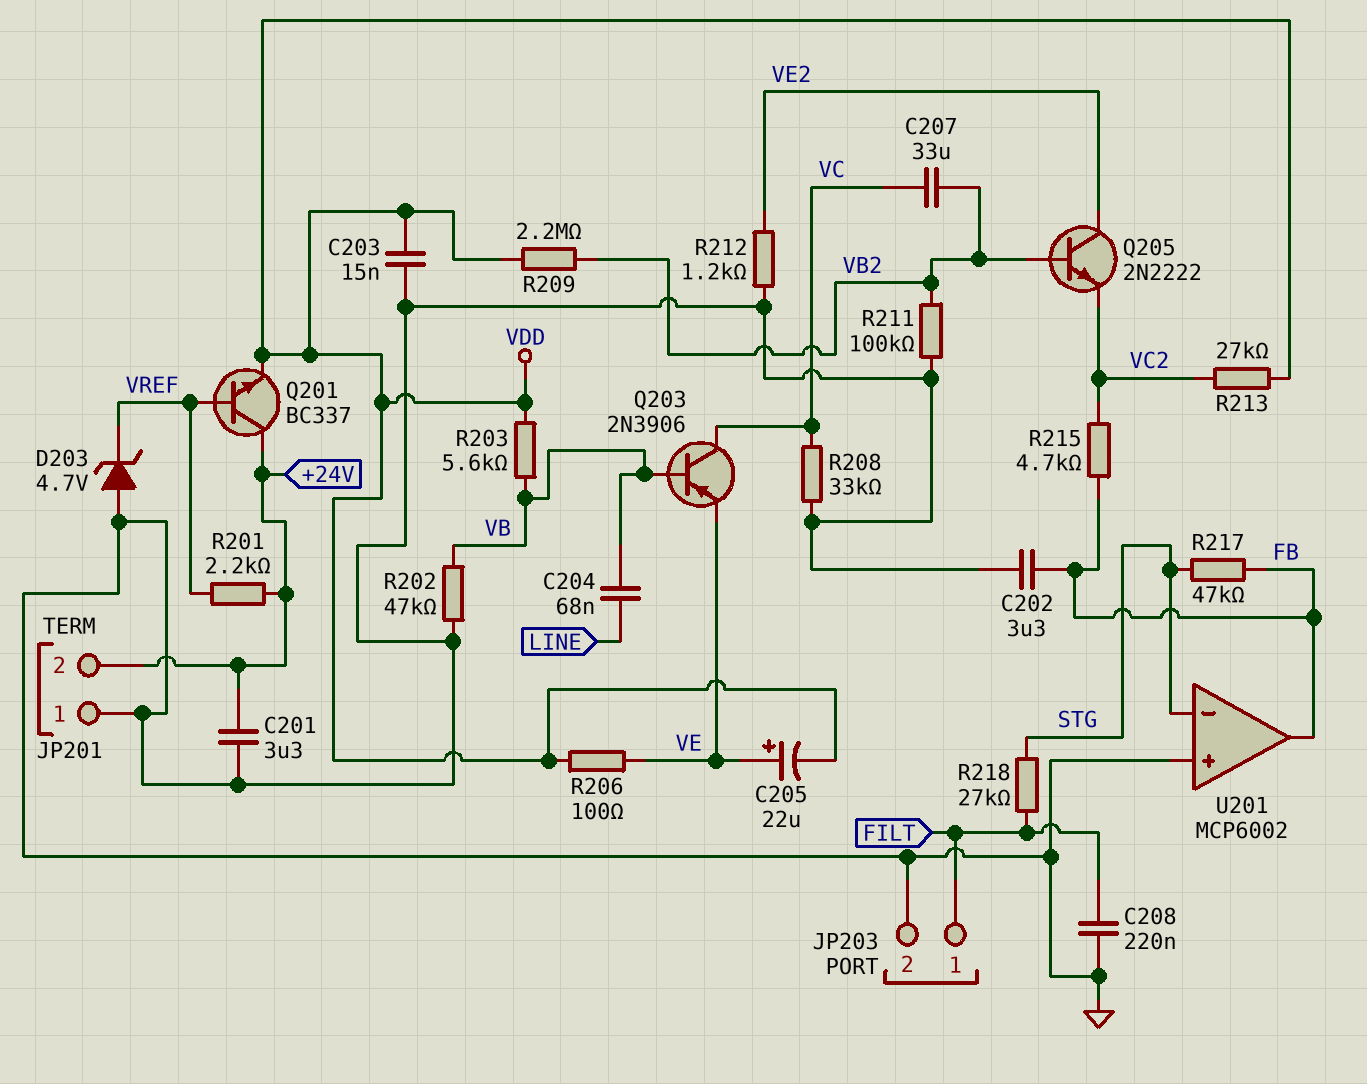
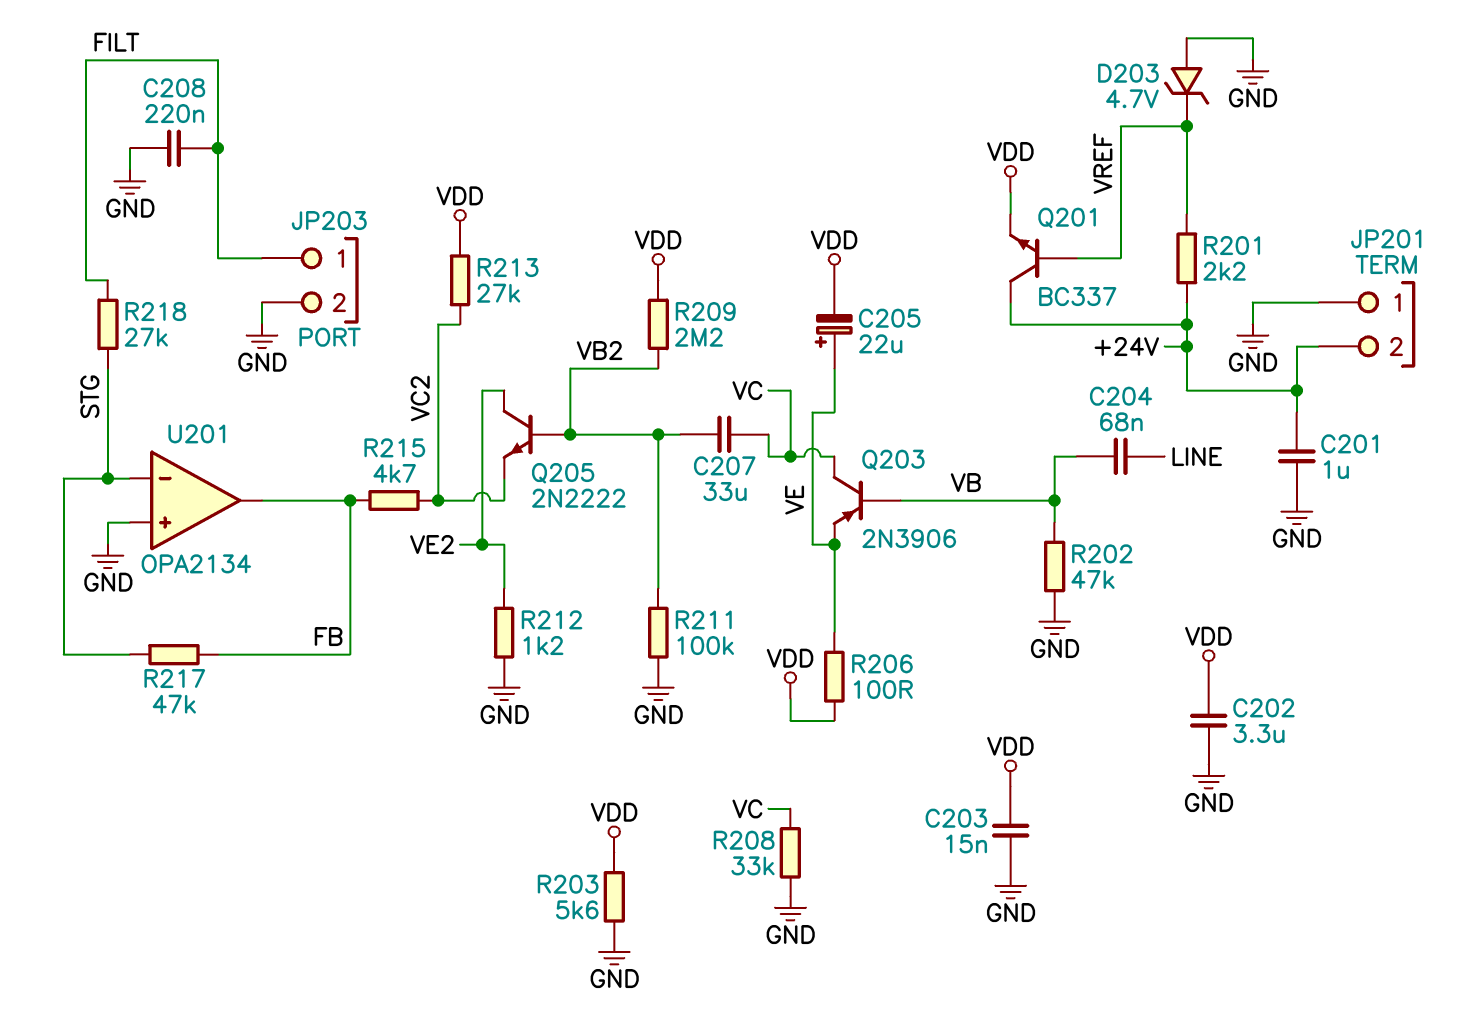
C201: 3.3uF (+24V, GND) -> 1uF (+24V, GND)
C202: 3.3uF (FB, GND) -> 3.3uF (GND, VDD)
R203: 5.6k (VB, VDD) -> 5.6k (GND, VDD)
U201: MCP6002 -> OPA2134

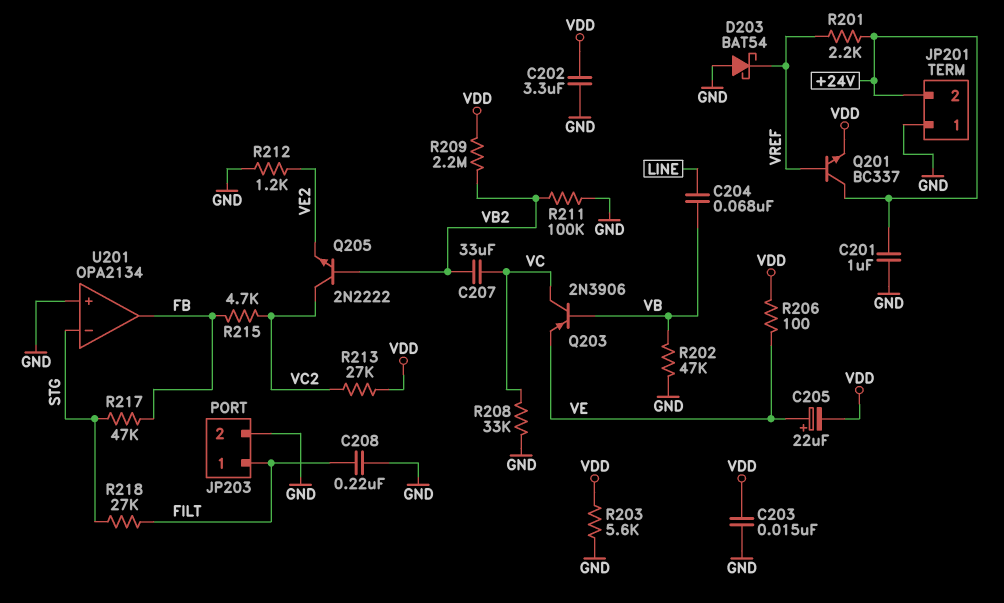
D203: zener 4.7V (A GND, K VREF) -> schottky BAT54 (A GND, K VREF)
Q205: NPN 2N2222 (B VB2, C VE2, E VC2) -> NPN 2N2222 (B VB2, C VC2, E VE2)

